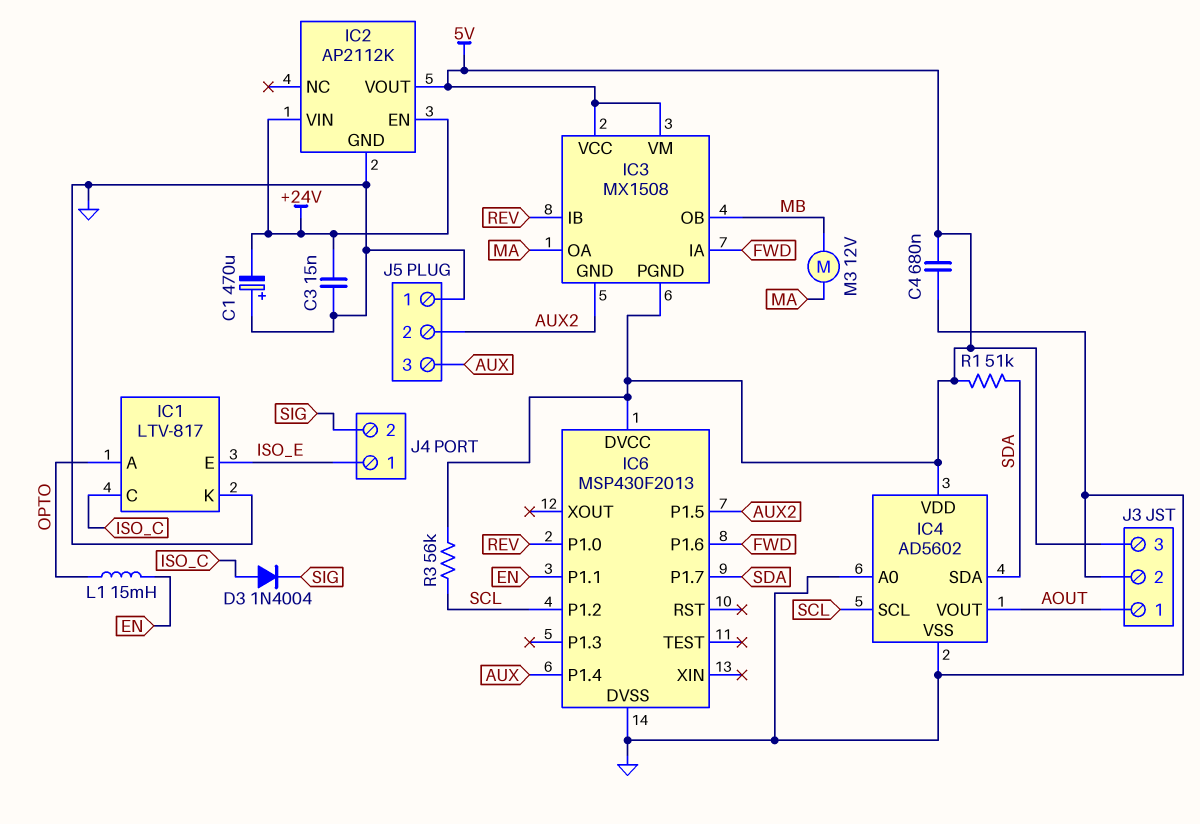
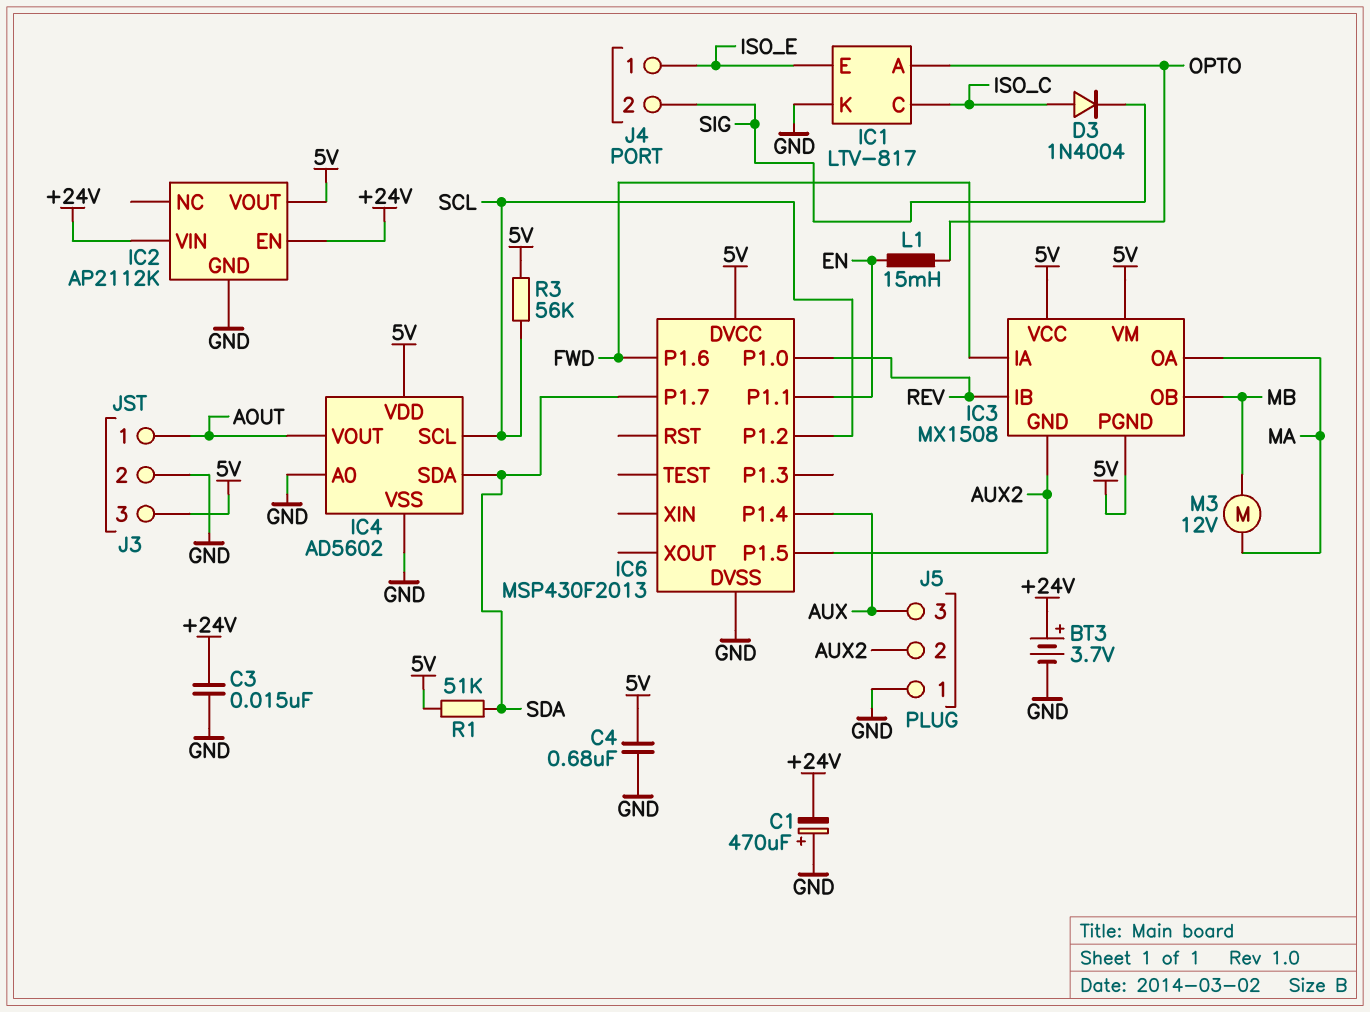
BT3: none -> 3.7V (plus +24V, minus GND)

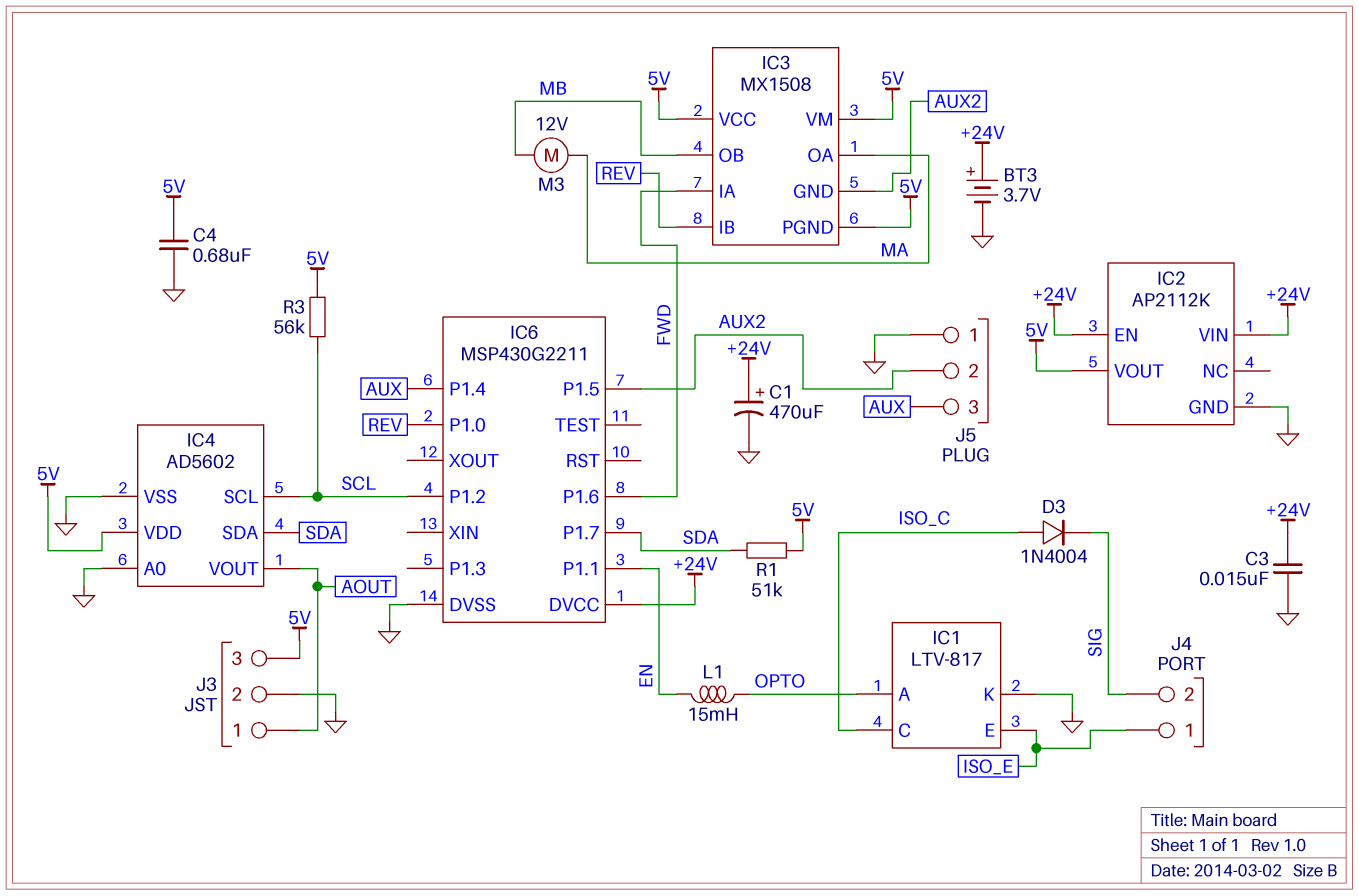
C1: 470uF (plus GND, minus +24V) -> 470uF (plus +24V, minus GND)
IC6: MSP430F2013 -> MSP430G2211
IC6 pin DVCC: 5V -> +24V

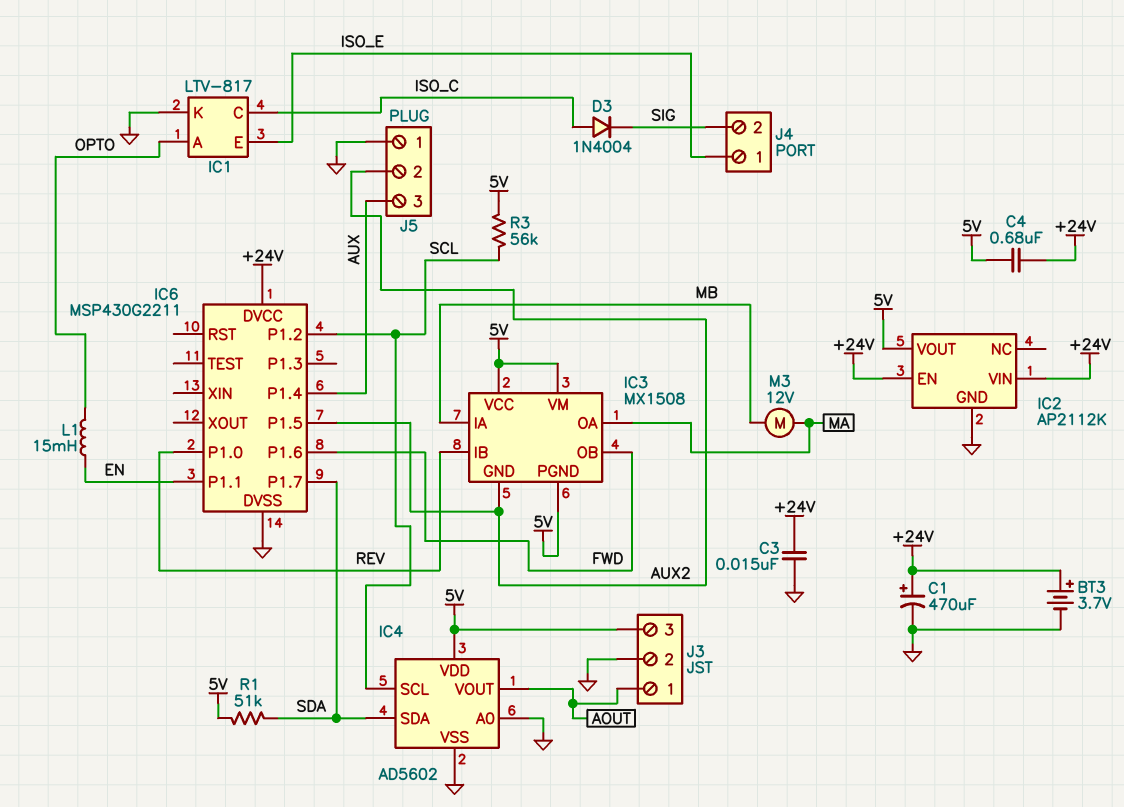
C4: 680nF (5V, GND) -> 680nF (+24V, 5V)
IC3 pin IA: FWD -> MB
IC3 pin OB: MB -> FWD

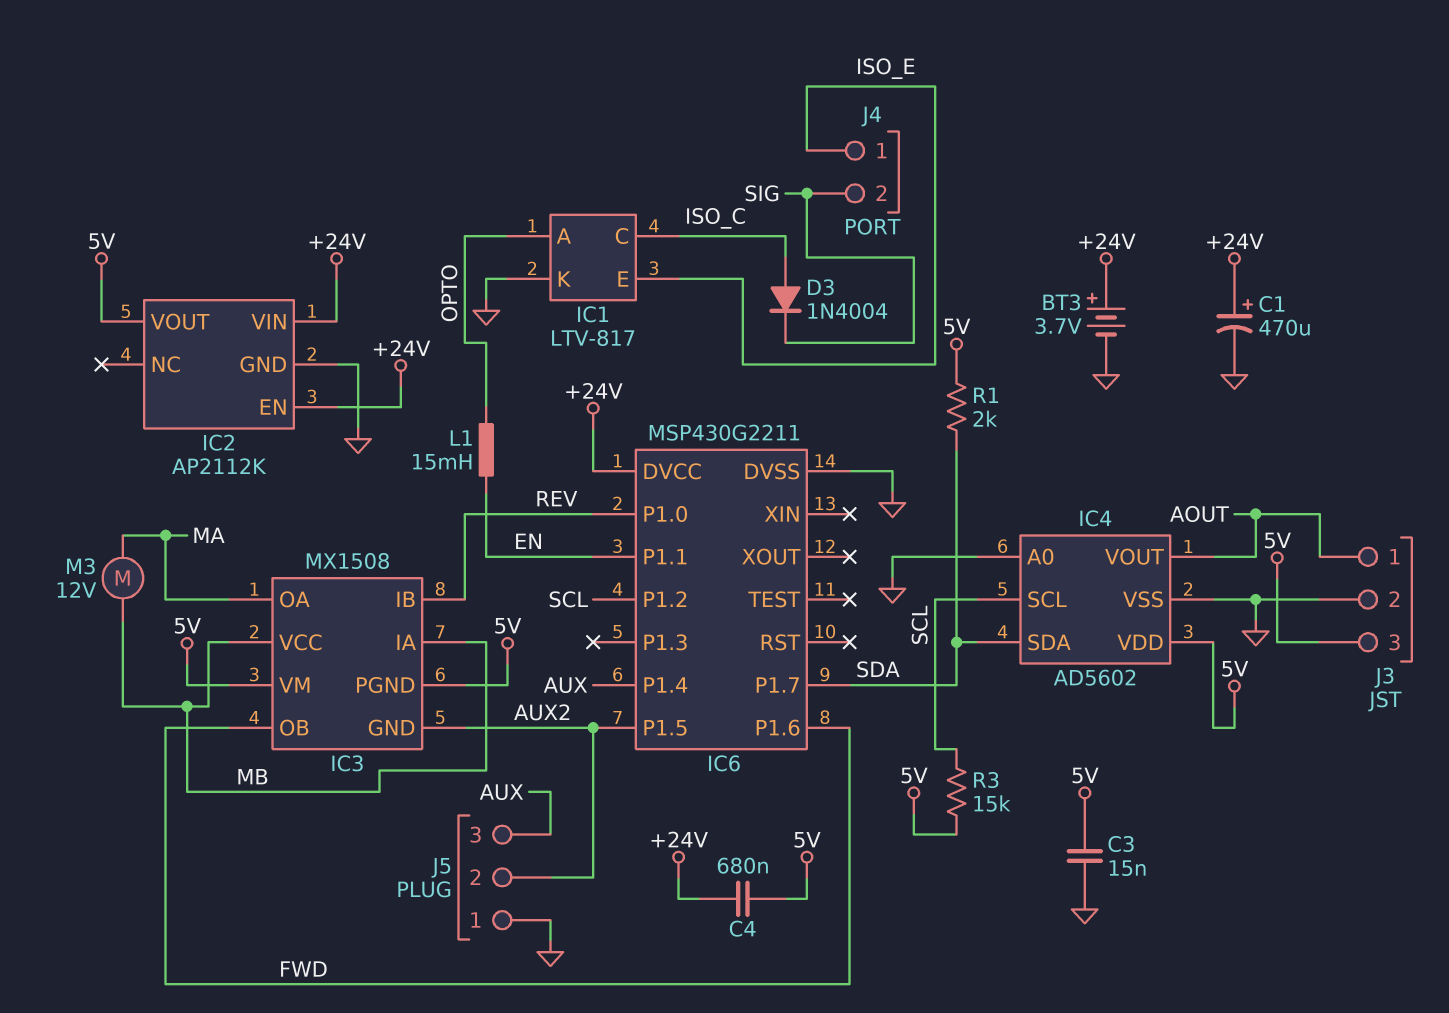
C3: 15nF (+24V, GND) -> 15nF (5V, GND)
IC3 pin VCC: 5V -> MB
R1: 51k (5V, SDA) -> 2k (5V, SDA)
R3: 56k (5V, SCL) -> 15k (5V, SCL)

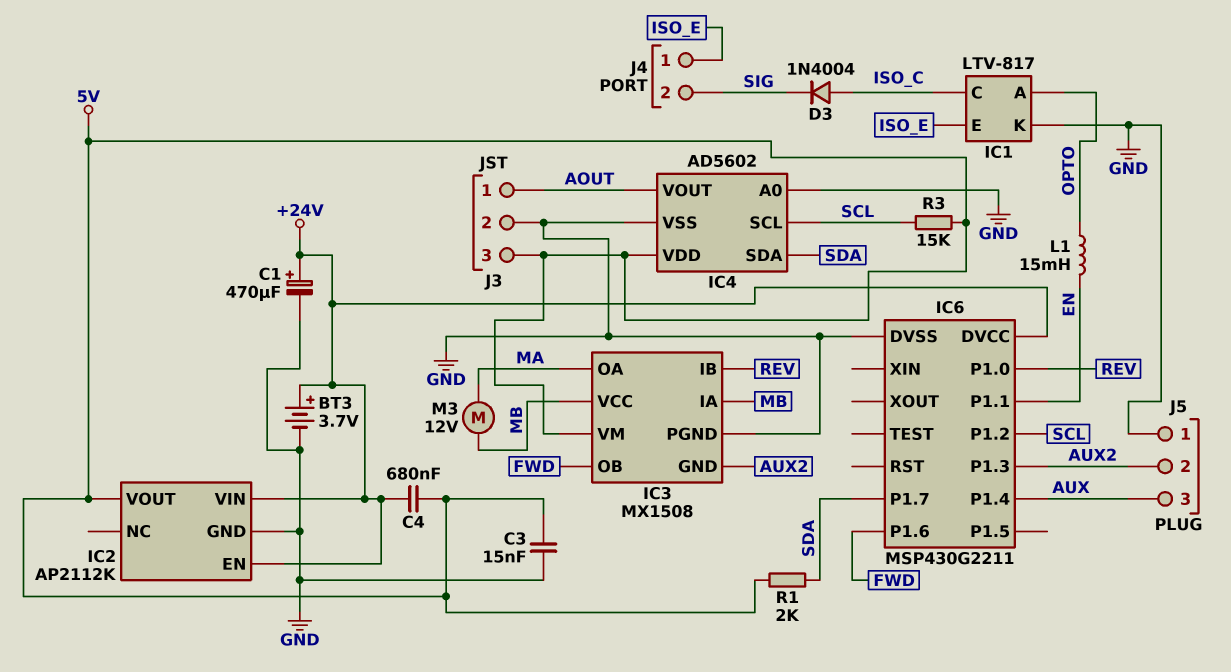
IC3 pin PGND: 5V -> GND
IC6 pin P1.3: none -> AUX2
IC6 pin P1.5: AUX2 -> none

